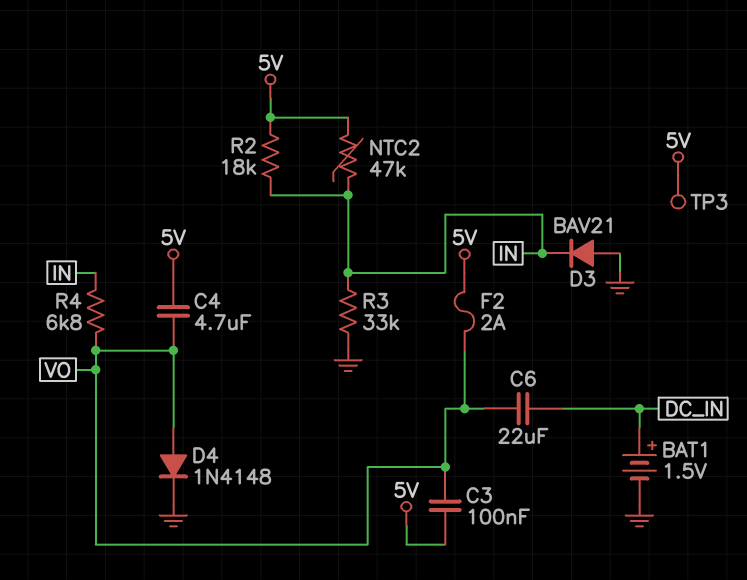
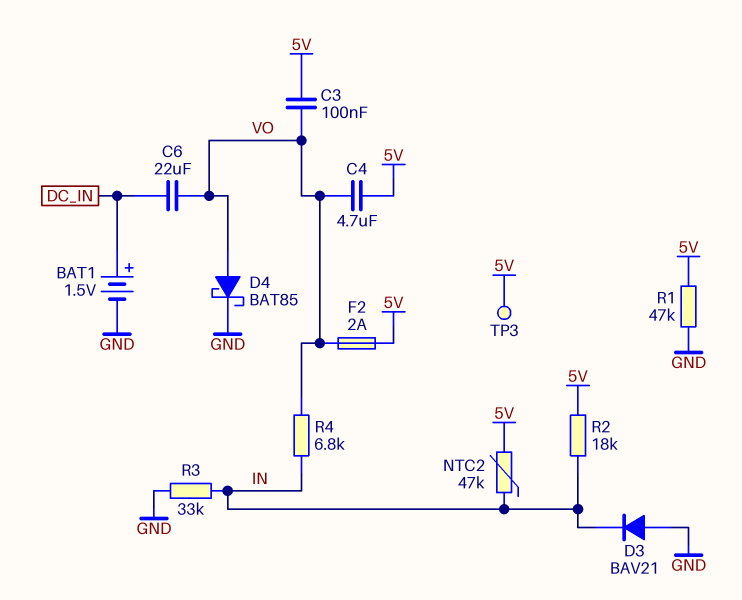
D4: diode 1N4148 (A VO, K GND) -> schottky BAT85 (A VO, K GND)
R1: none -> 47k (5V, GND)

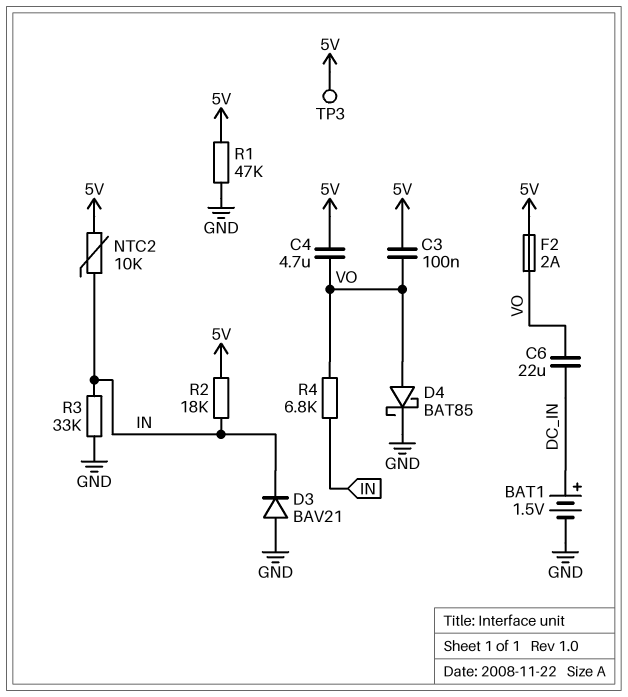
NTC2: 47k (5V, IN) -> 10k (5V, IN)

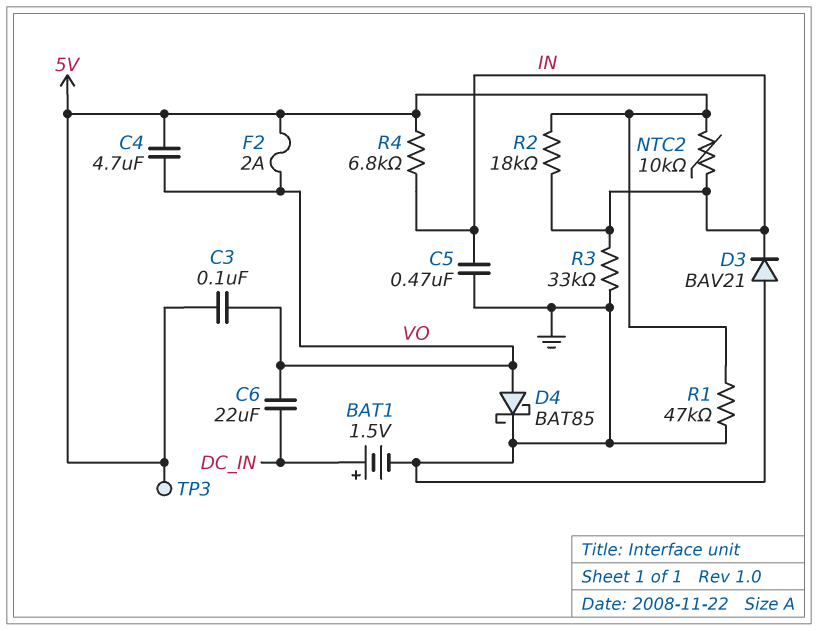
C5: none -> 470nF (GND, IN)
R4: 6.8k (IN, VO) -> 6.8k (5V, IN)

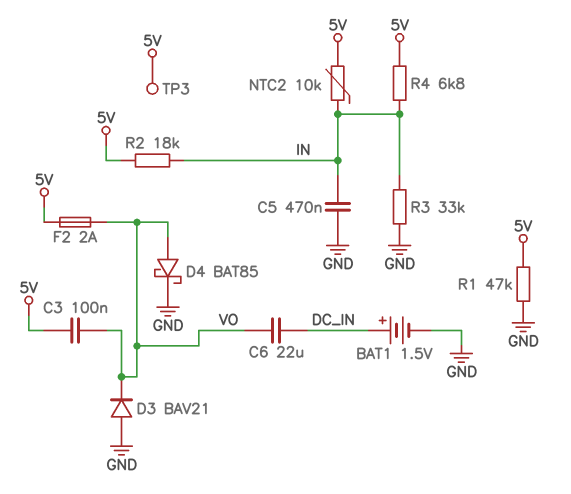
C4: 4.7uF (5V, VO) -> none
D3: diode BAV21 (A GND, K IN) -> diode BAV21 (A GND, K VO)

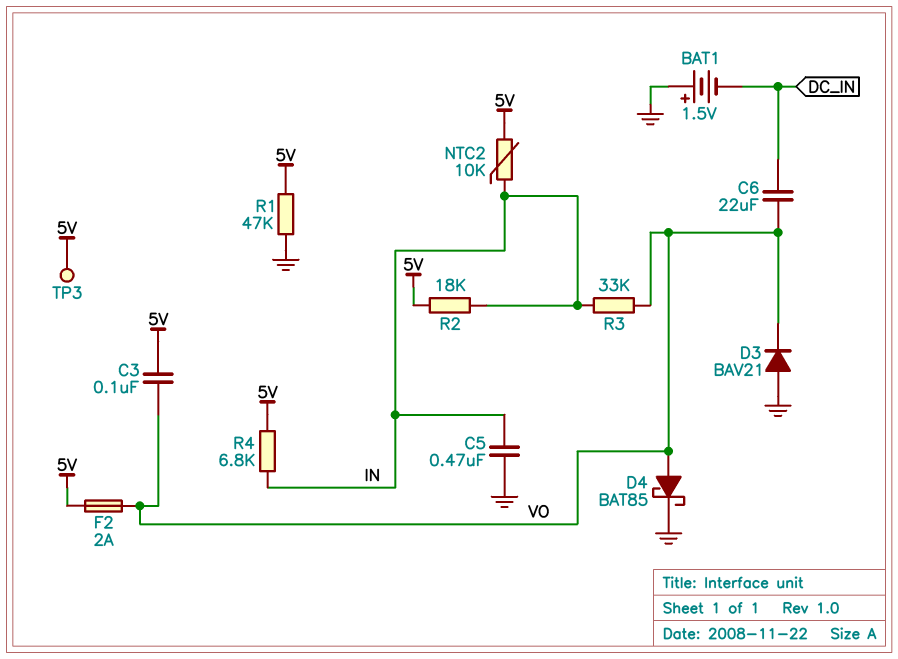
BAT1: 1.5V (plus DC_IN, minus GND) -> 1.5V (plus GND, minus DC_IN)
R3: 33k (GND, IN) -> 33k (IN, VO)

